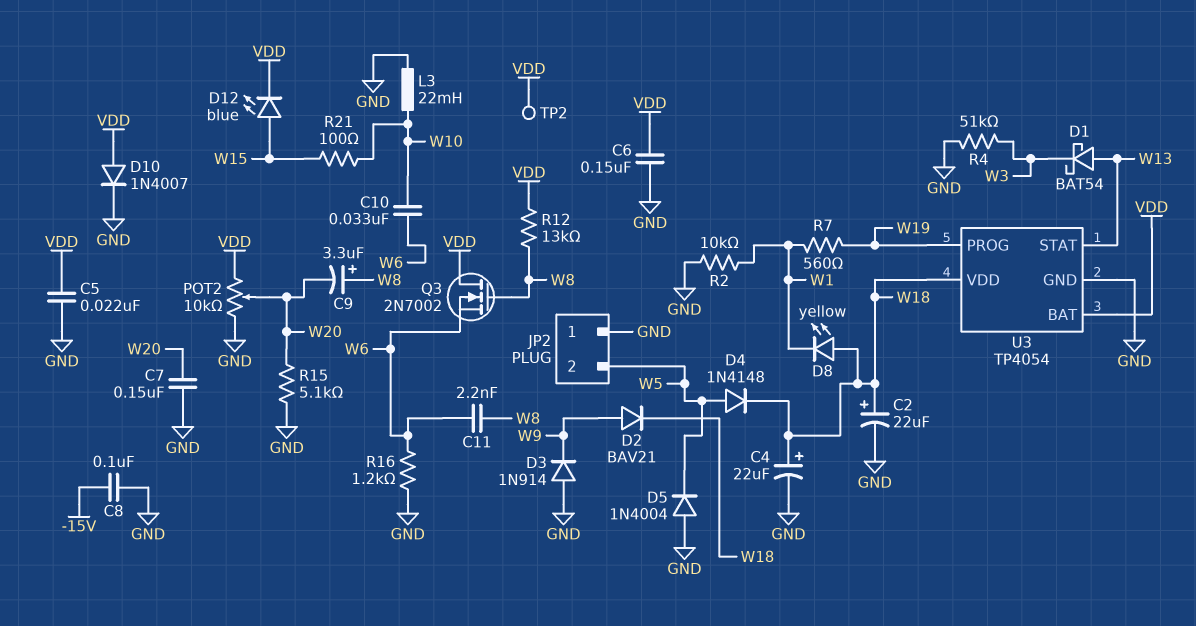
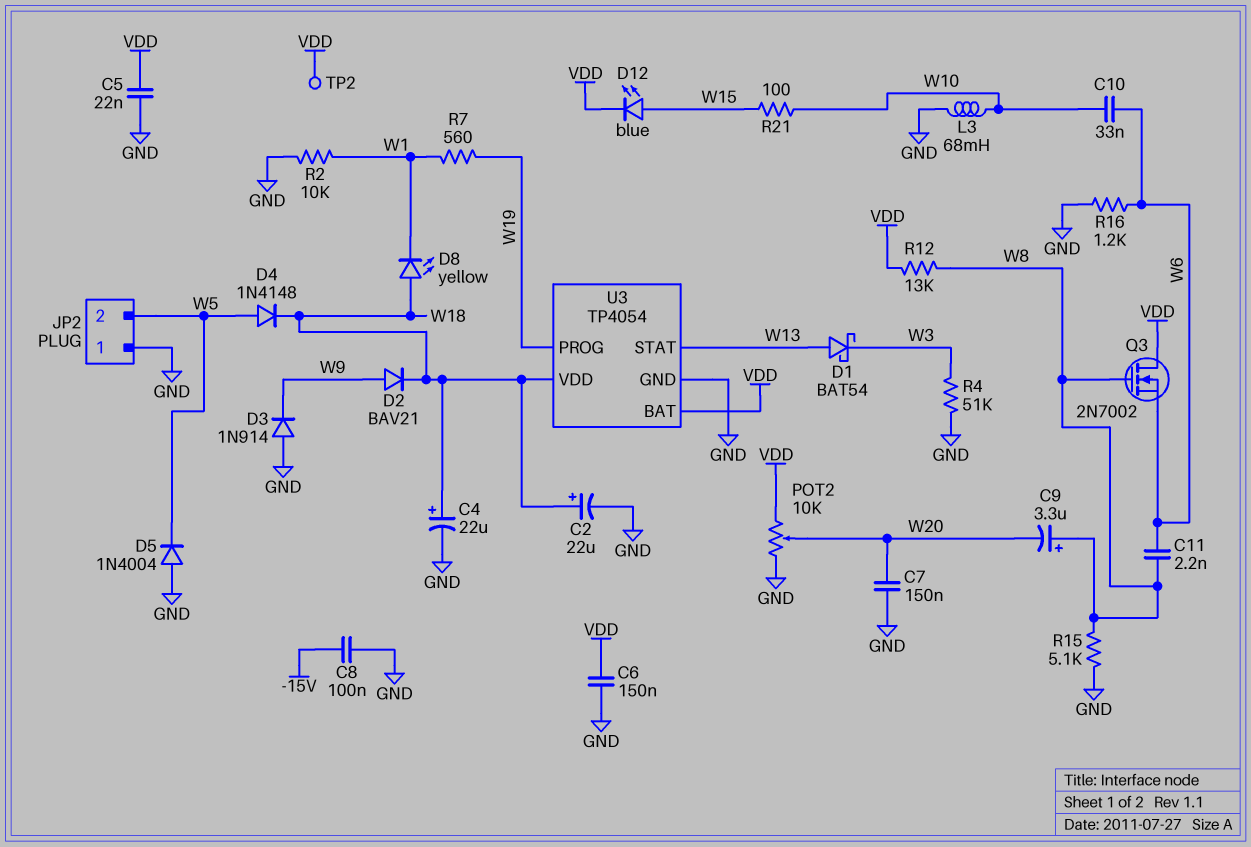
D10: diode 1N4007 (A VDD, K GND) -> none
L3: 22mH (GND, W10) -> 68mH (GND, W10)
R15: 5.1k (GND, W20) -> 5.1k (GND, W8)

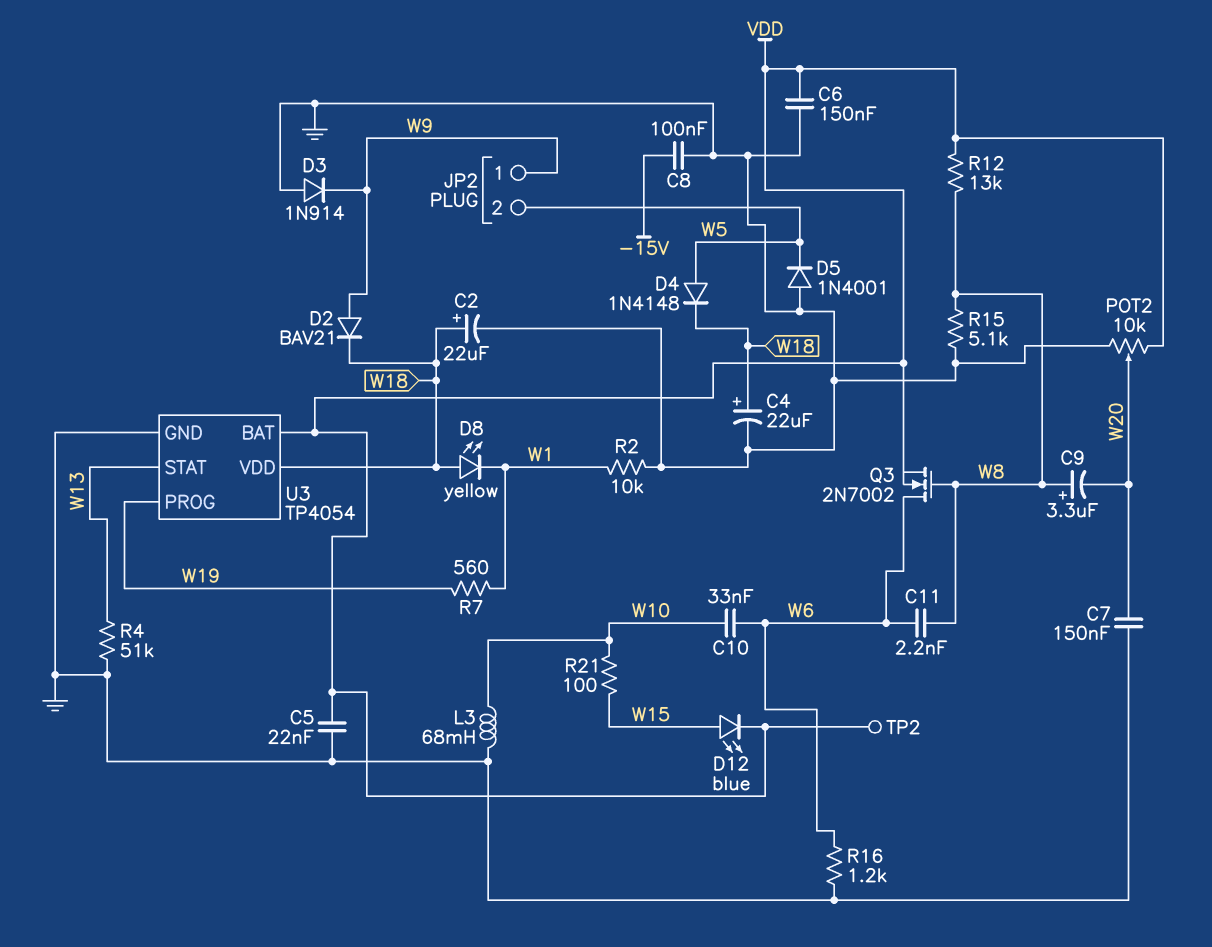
D1: schottky BAT54 (A W13, K W3) -> none
D5: diode 1N4004 (A GND, K W5) -> diode 1N4001 (A GND, K W5)
JP2 pin 1: GND -> W9
Q3: NMOS 2N7002 (G W8, D VDD, S W6) -> NMOS 2N7002 (G W8, D W6, S VDD)
R4: 51k (GND, W3) -> 51k (GND, W13)

